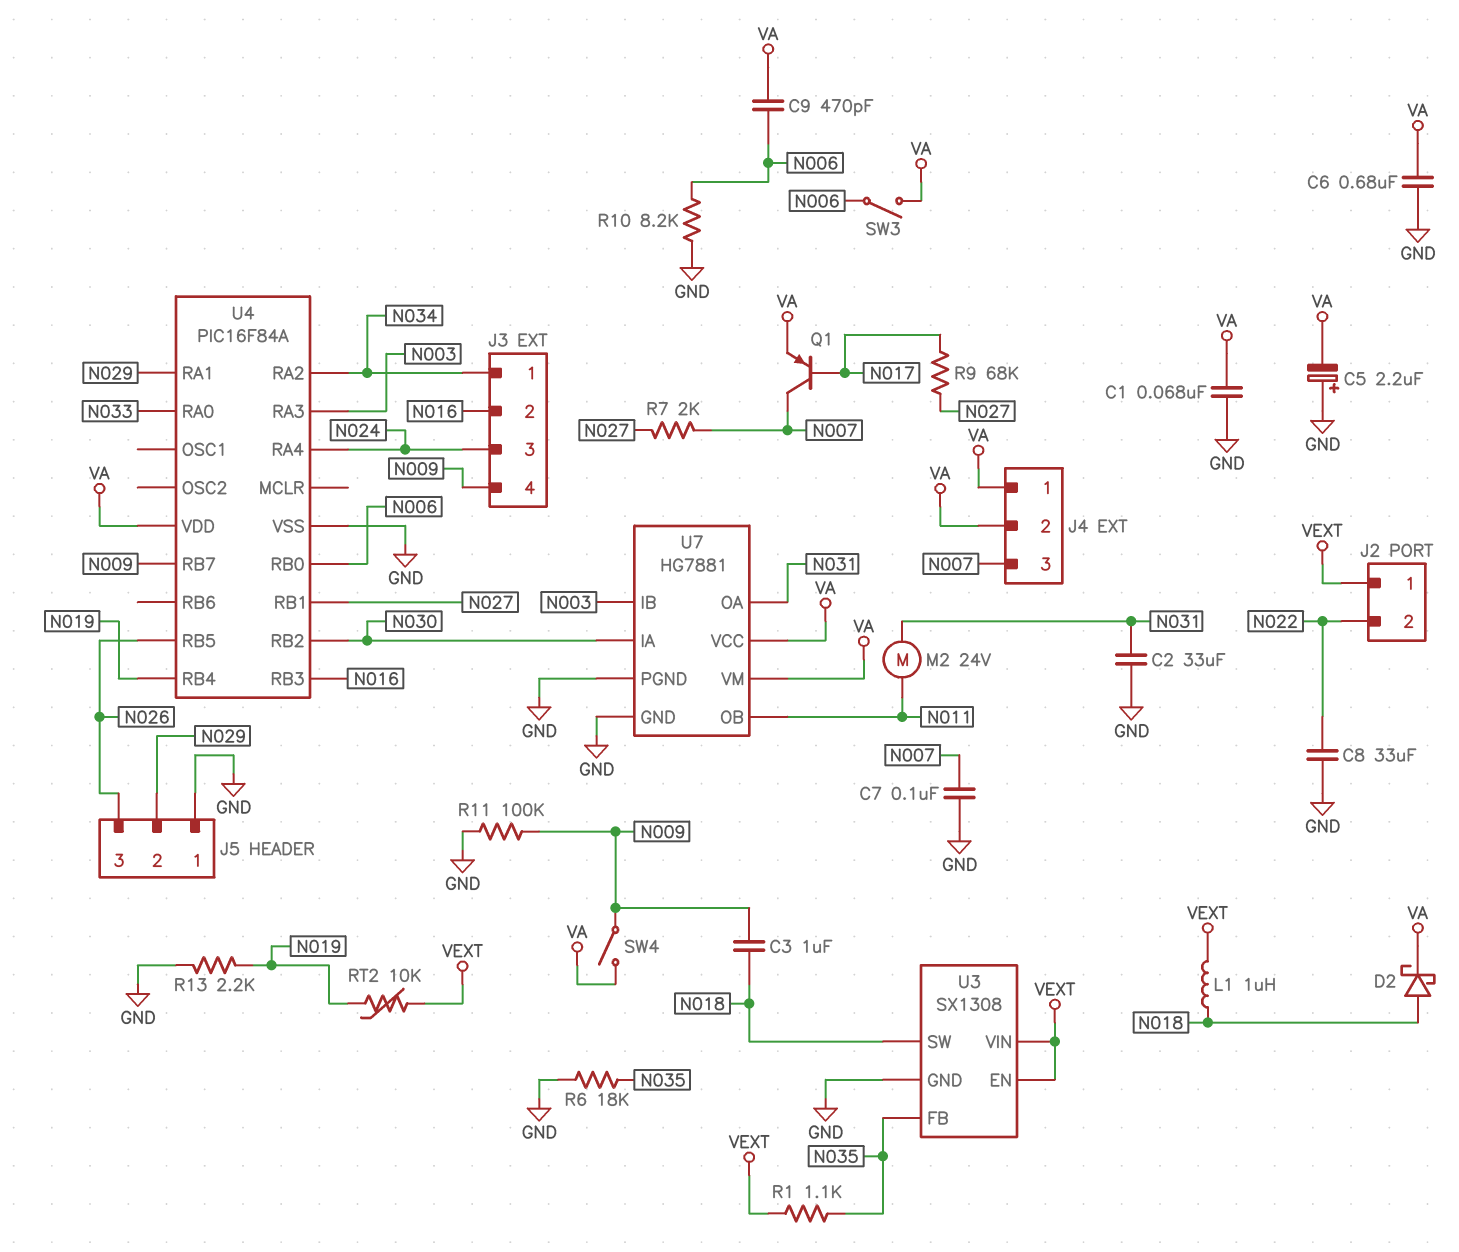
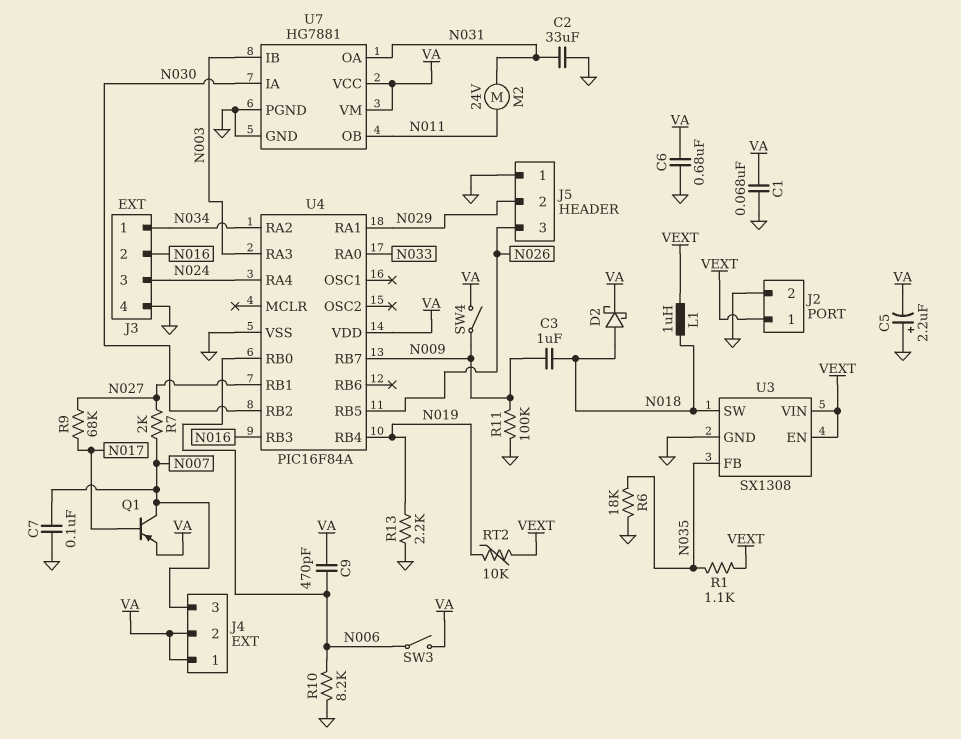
C8: 33uF (GND, N022) -> none
J2 pin 2: N022 -> GND
J3 pin 4: N009 -> GND

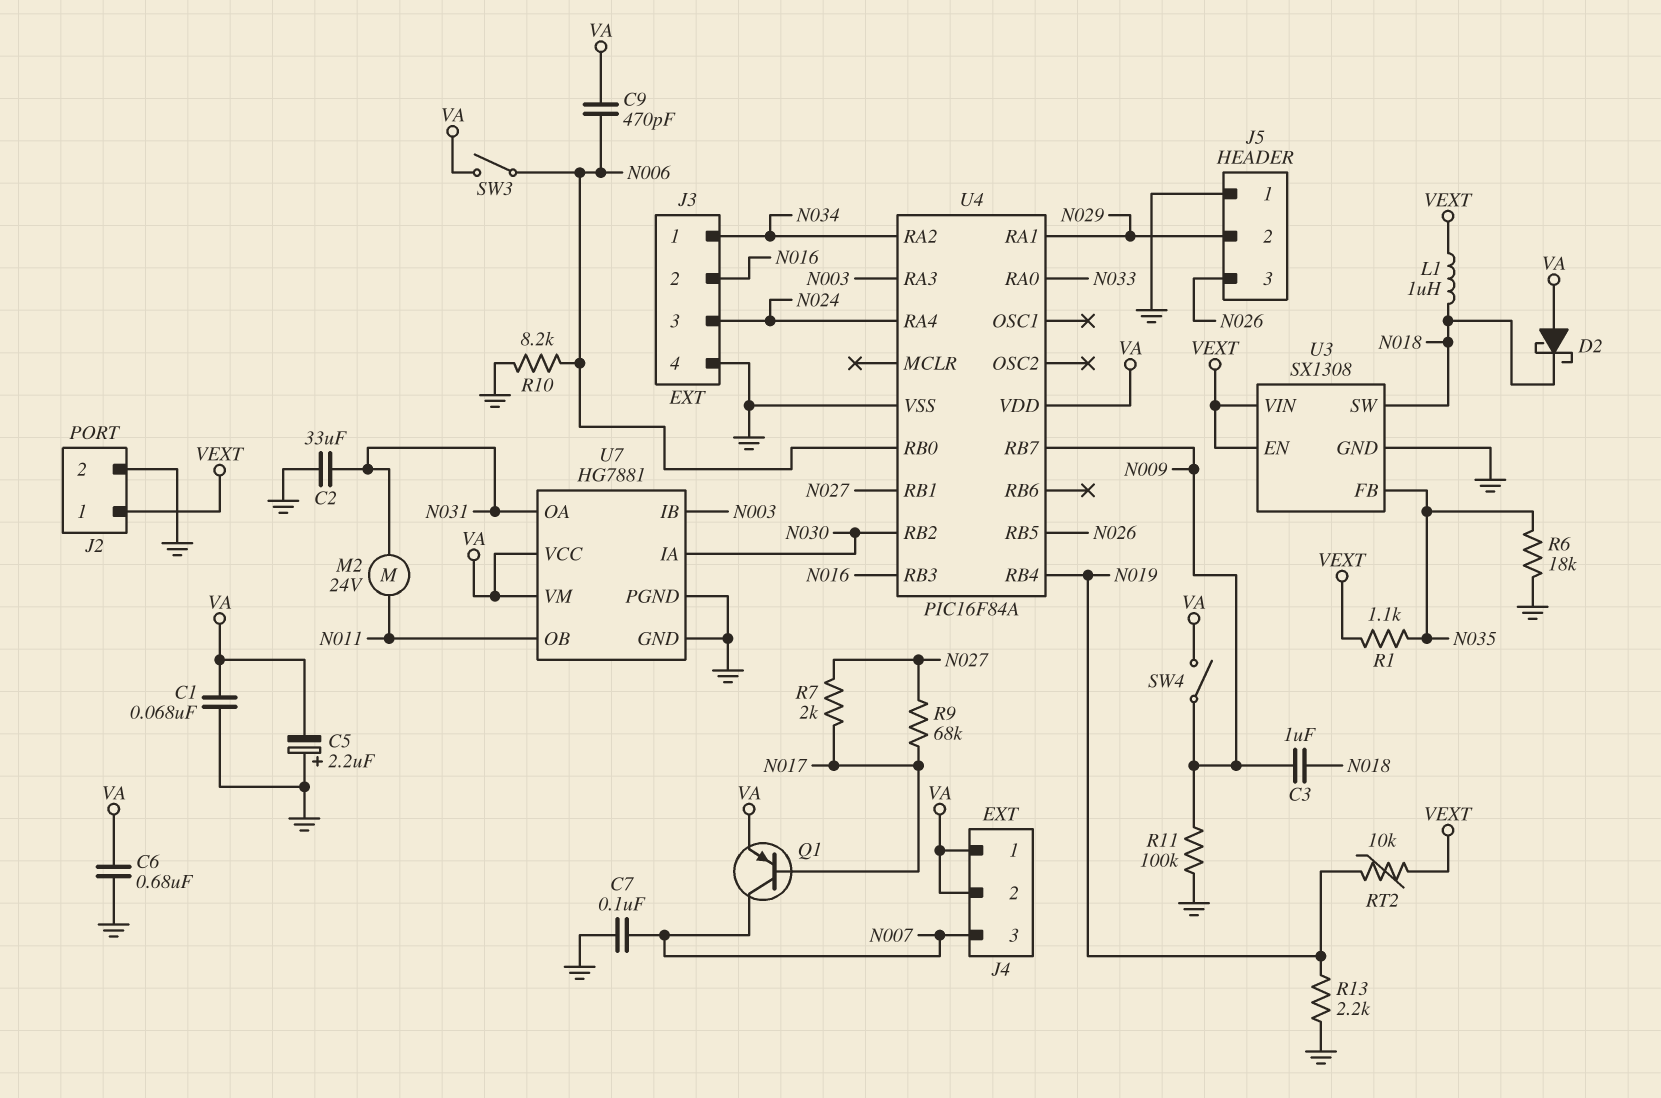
D2: schottky (A N018, K VA) -> schottky (A VA, K N018)
R7: 2k (N007, N027) -> 2k (N017, N027)

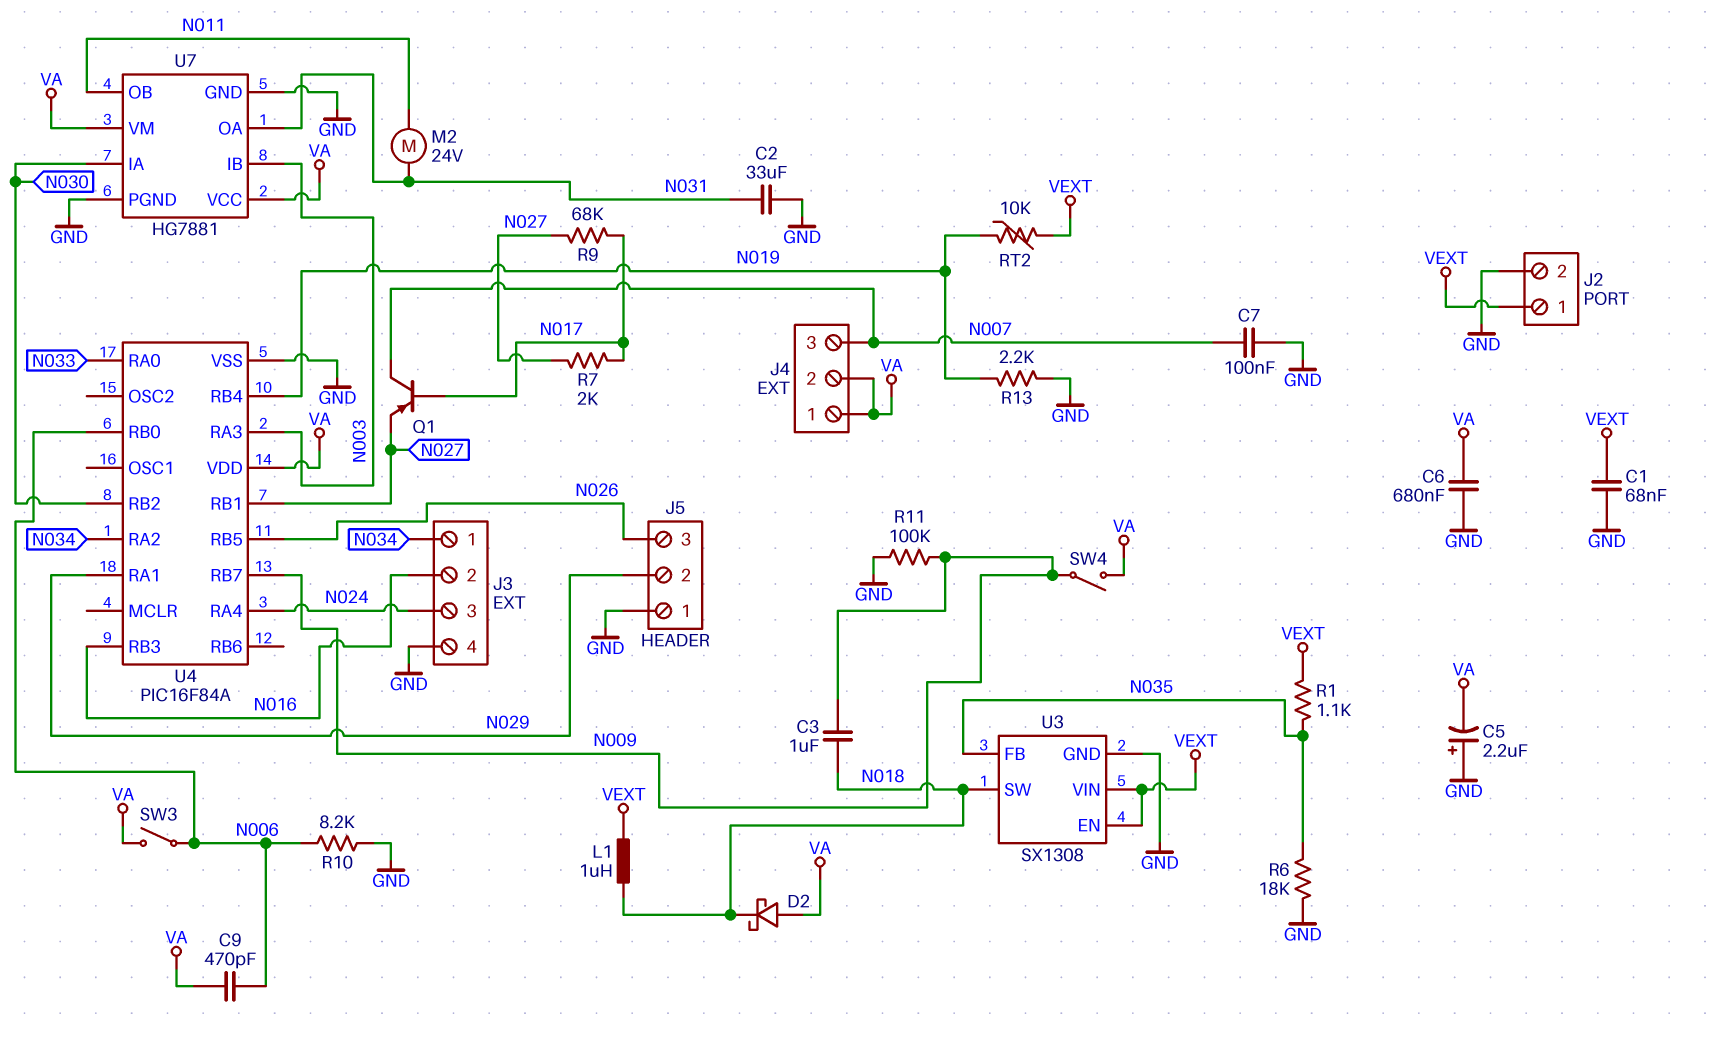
C1: 68nF (GND, VA) -> 68nF (GND, VEXT)
Q1: PNP (B N017, C N007, E VA) -> PNP (B N017, C N007, E N027)

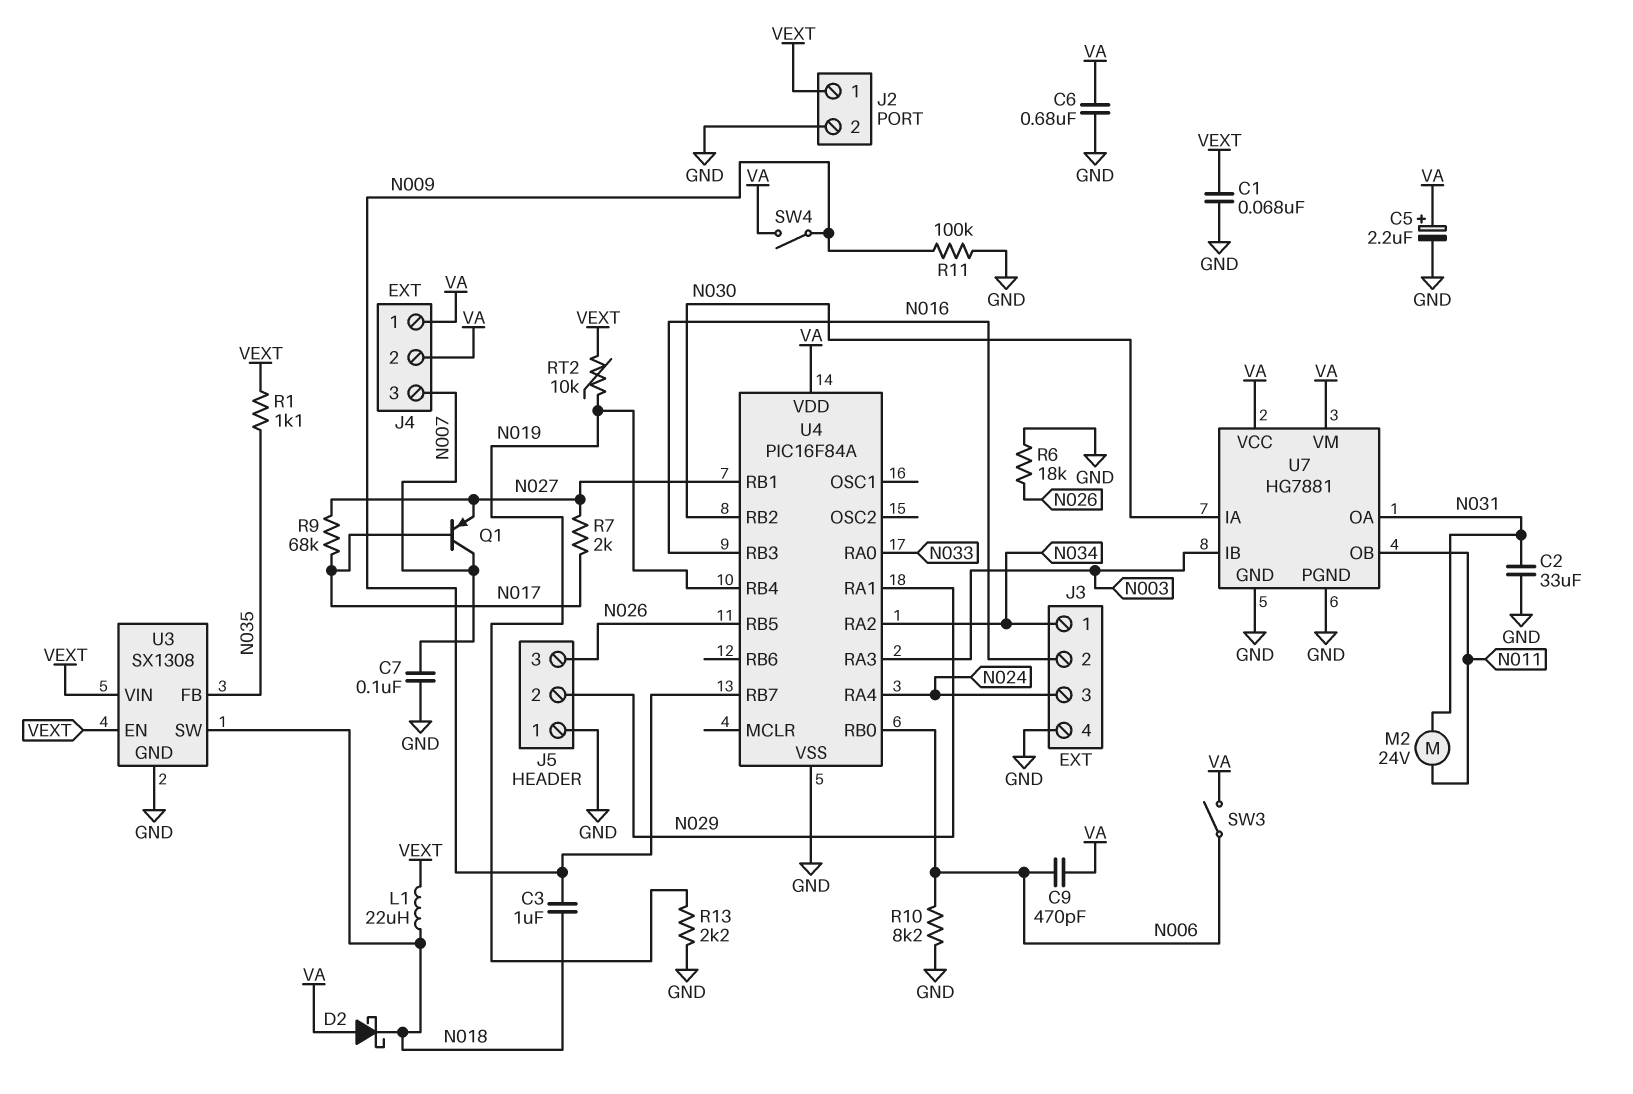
C5: 2.2uF (plus GND, minus VA) -> 2.2uF (plus VA, minus GND)
L1: 1uH (N018, VEXT) -> 22uH (N018, VEXT)
R6: 18k (GND, N035) -> 18k (GND, N026)

